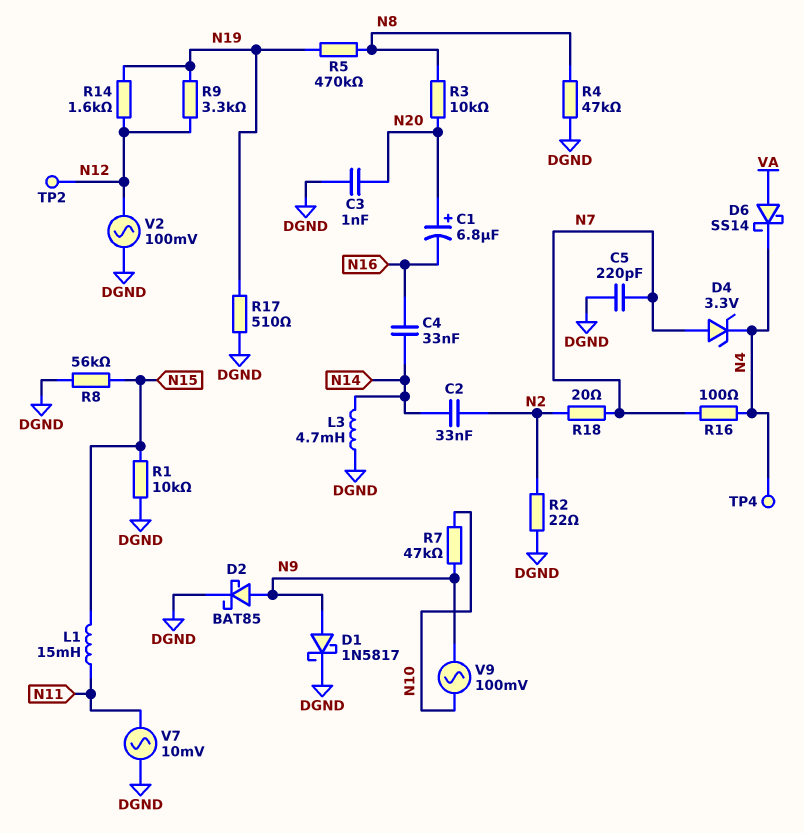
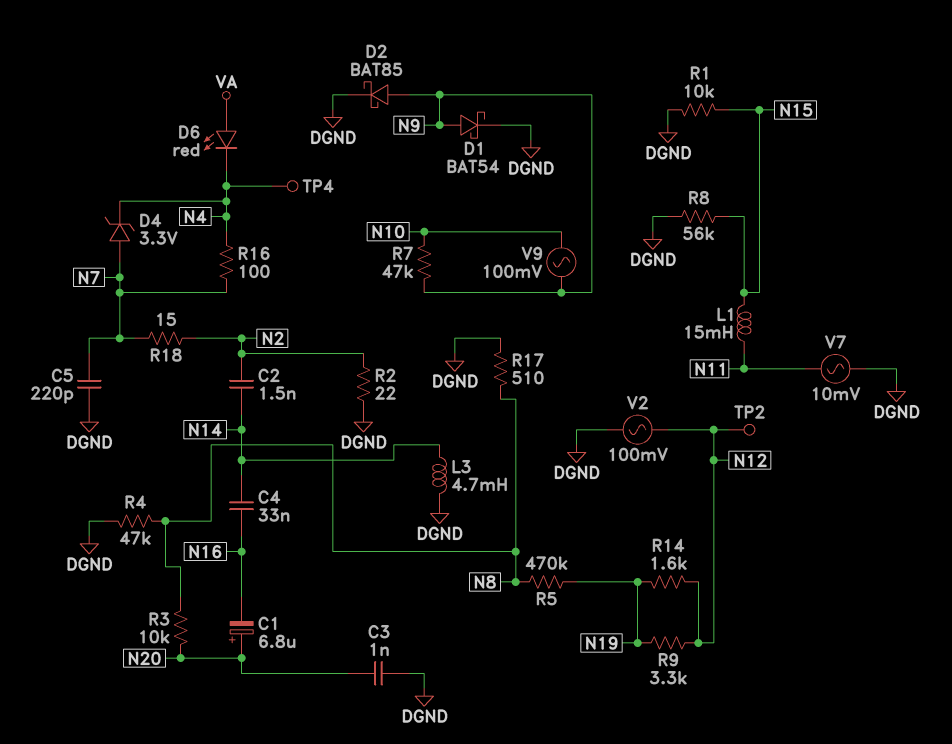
C2: 33nF (N2, N14) -> 1.5nF (N2, N14)
D1: schottky 1N5817 (A N9, K DGND) -> schottky BAT54 (A N9, K DGND)
D6: schottky SS14 (A VA, K N4) -> LED red (A VA, K N4)
R17: 510 (DGND, N19) -> 510 (DGND, N8)
R18: 20 (N2, N7) -> 15 (N2, N7)

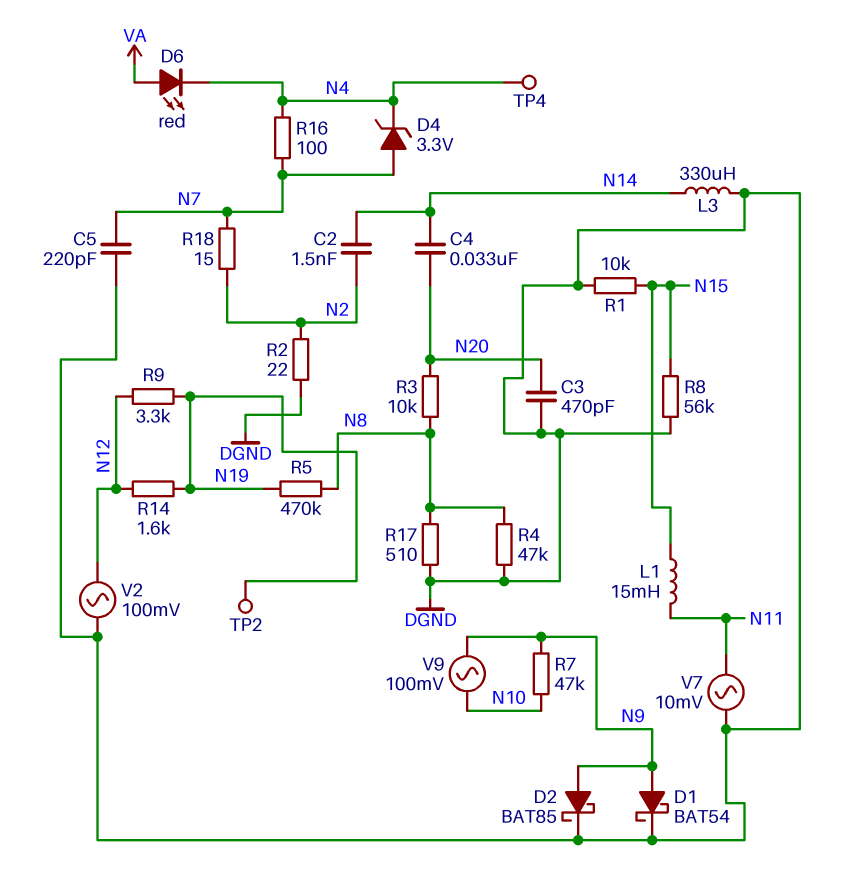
C1: 6.8uF (plus N20, minus N16) -> none
C3: 1nF (DGND, N20) -> 470pF (DGND, N20)
C4: 33nF (N14, N16) -> 33nF (N14, N20)
L3: 4.7mH (DGND, N14) -> 330uH (DGND, N14)
TP2: test point (N12) -> test point (N19)

